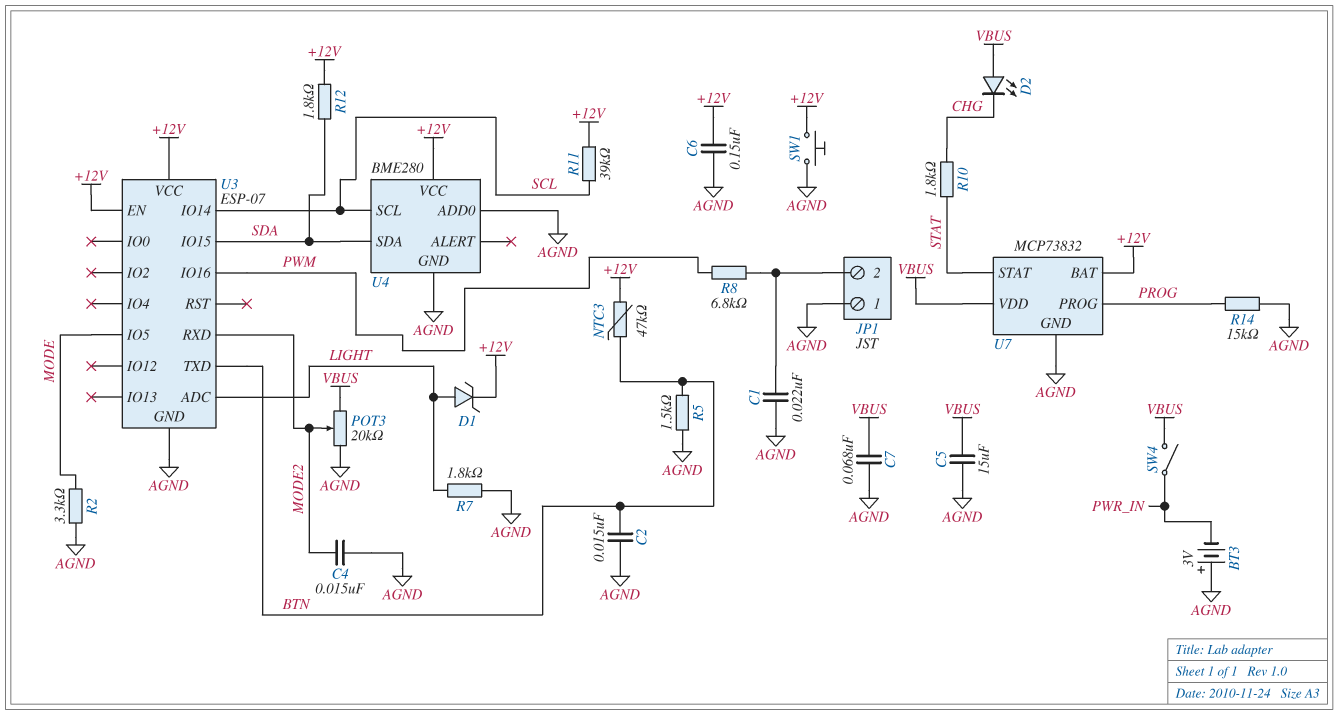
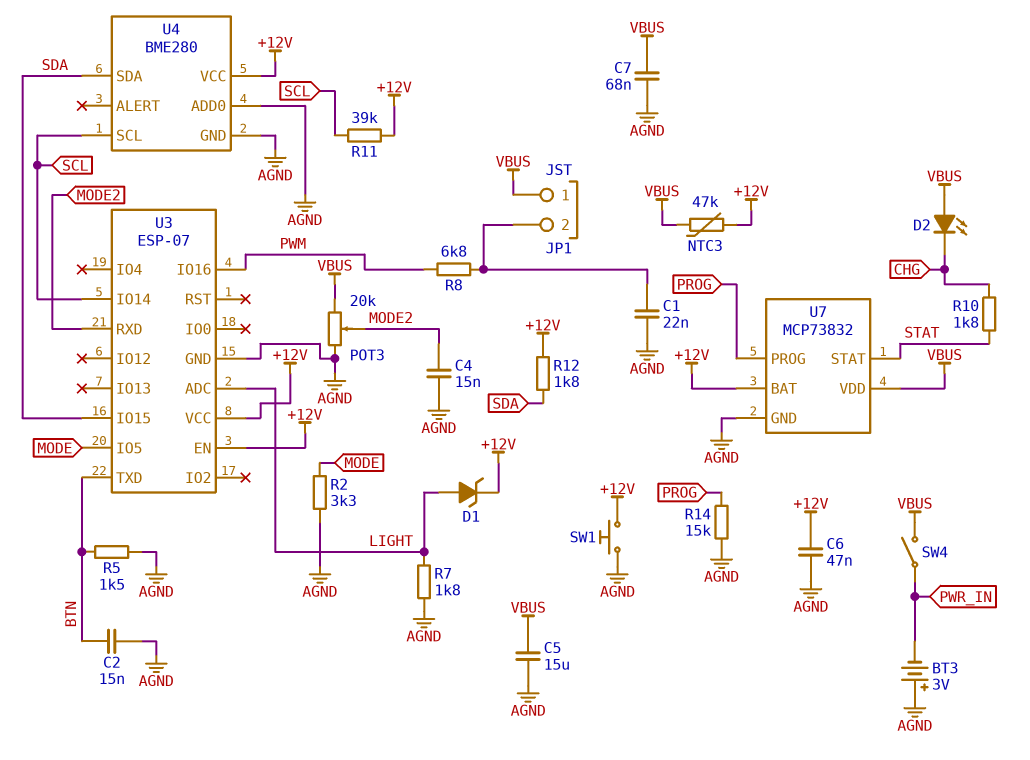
C6: 150nF (+12V, AGND) -> 47nF (+12V, AGND)
JP1 pin 1: AGND -> VBUS
NTC3: 47k (+12V, BTN) -> 47k (+12V, VBUS)

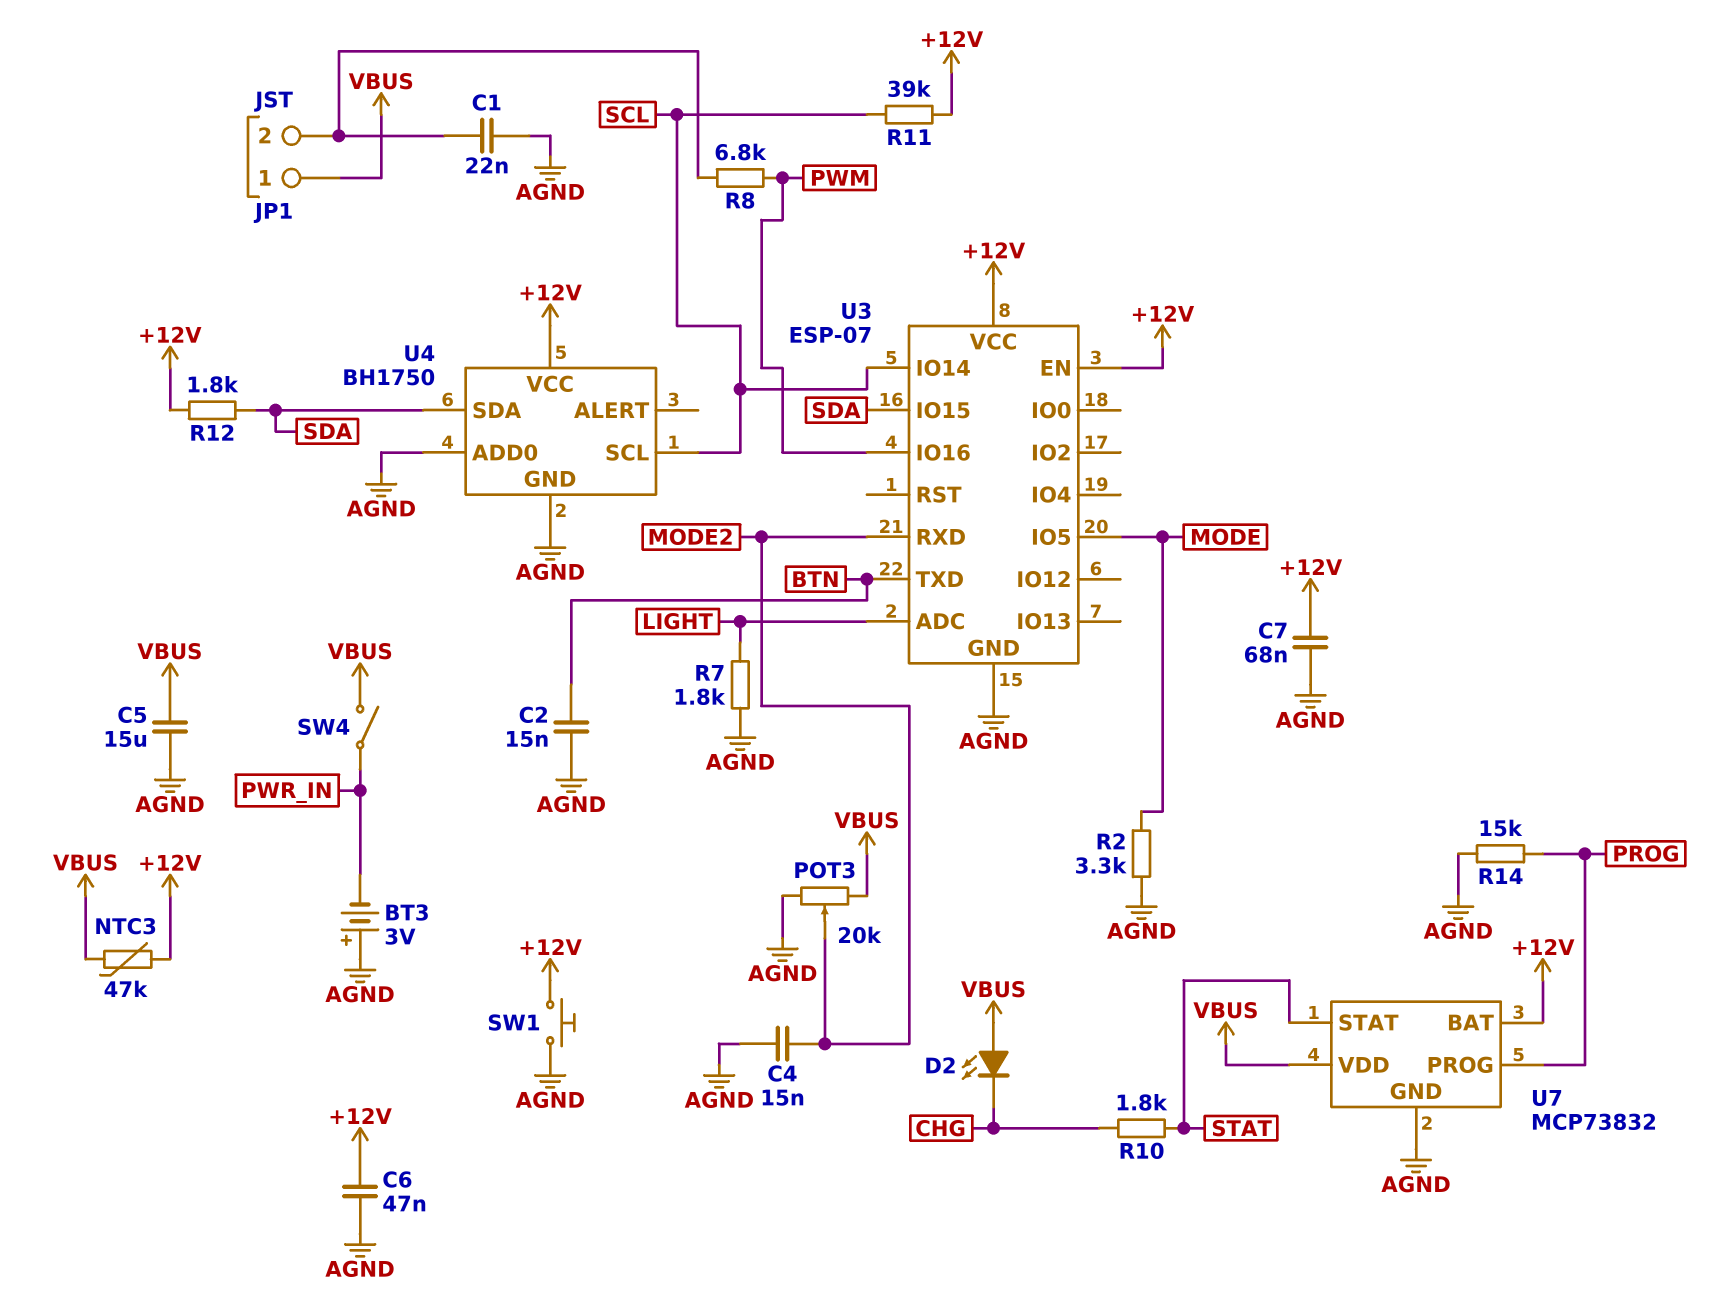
C7: 68nF (AGND, VBUS) -> 68nF (+12V, AGND)
D1: zener (A LIGHT, K +12V) -> none
R5: 1.5k (AGND, BTN) -> none
U4: BME280 -> BH1750

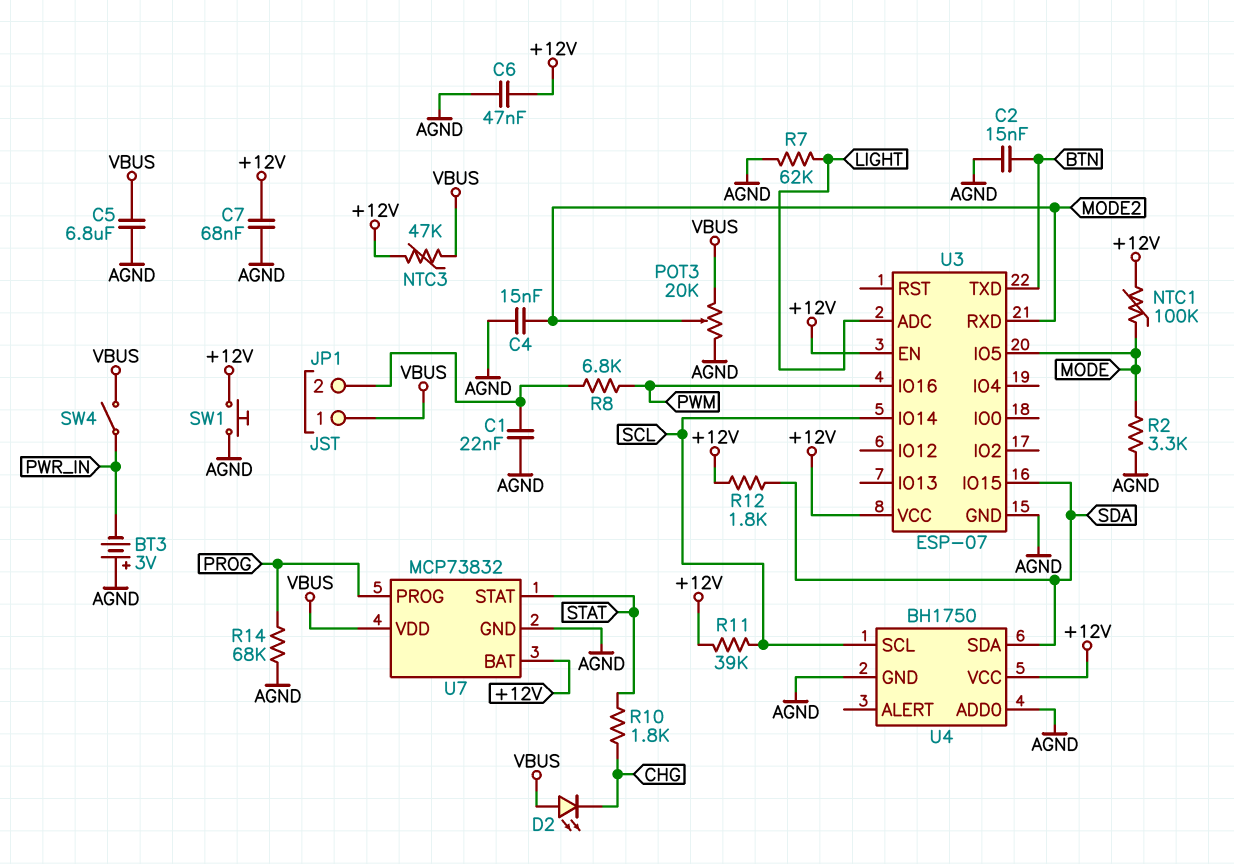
C5: 15uF (AGND, VBUS) -> 6.8uF (AGND, VBUS)
NTC1: none -> 100k (+12V, MODE)
R7: 1.8k (AGND, LIGHT) -> 62k (AGND, LIGHT)
R14: 15k (AGND, PROG) -> 68k (AGND, PROG)

